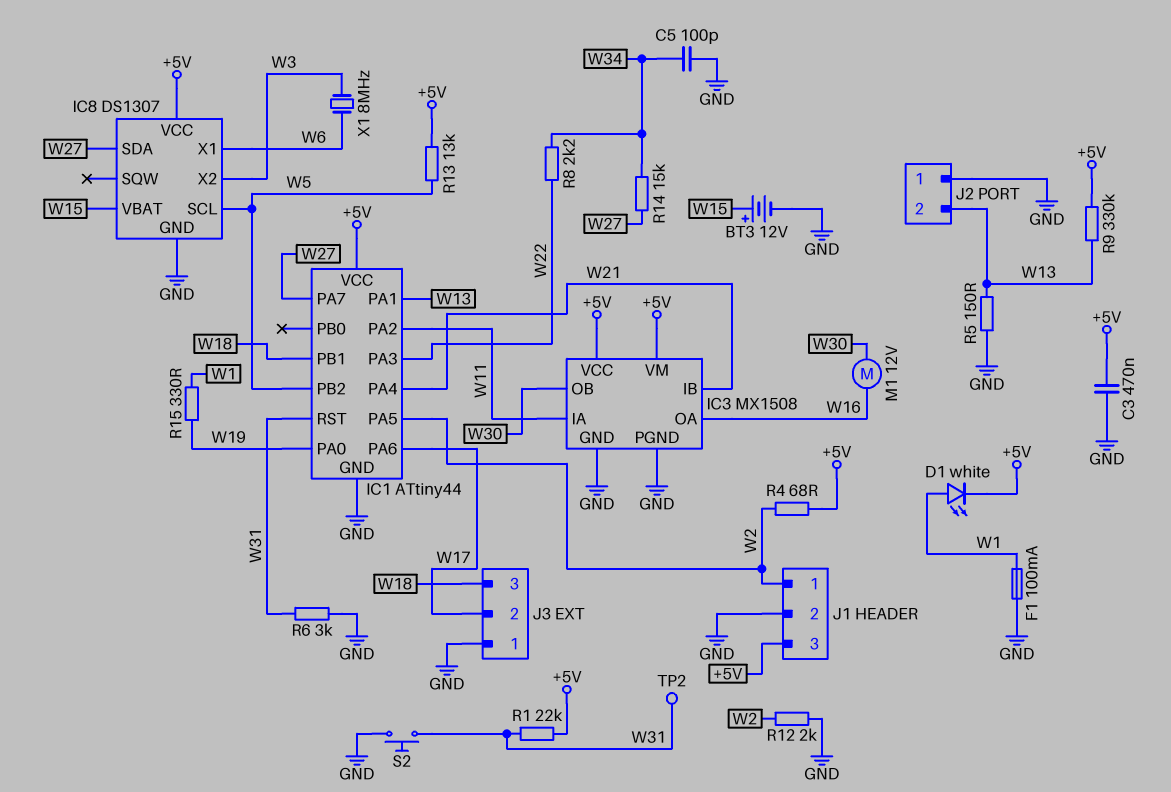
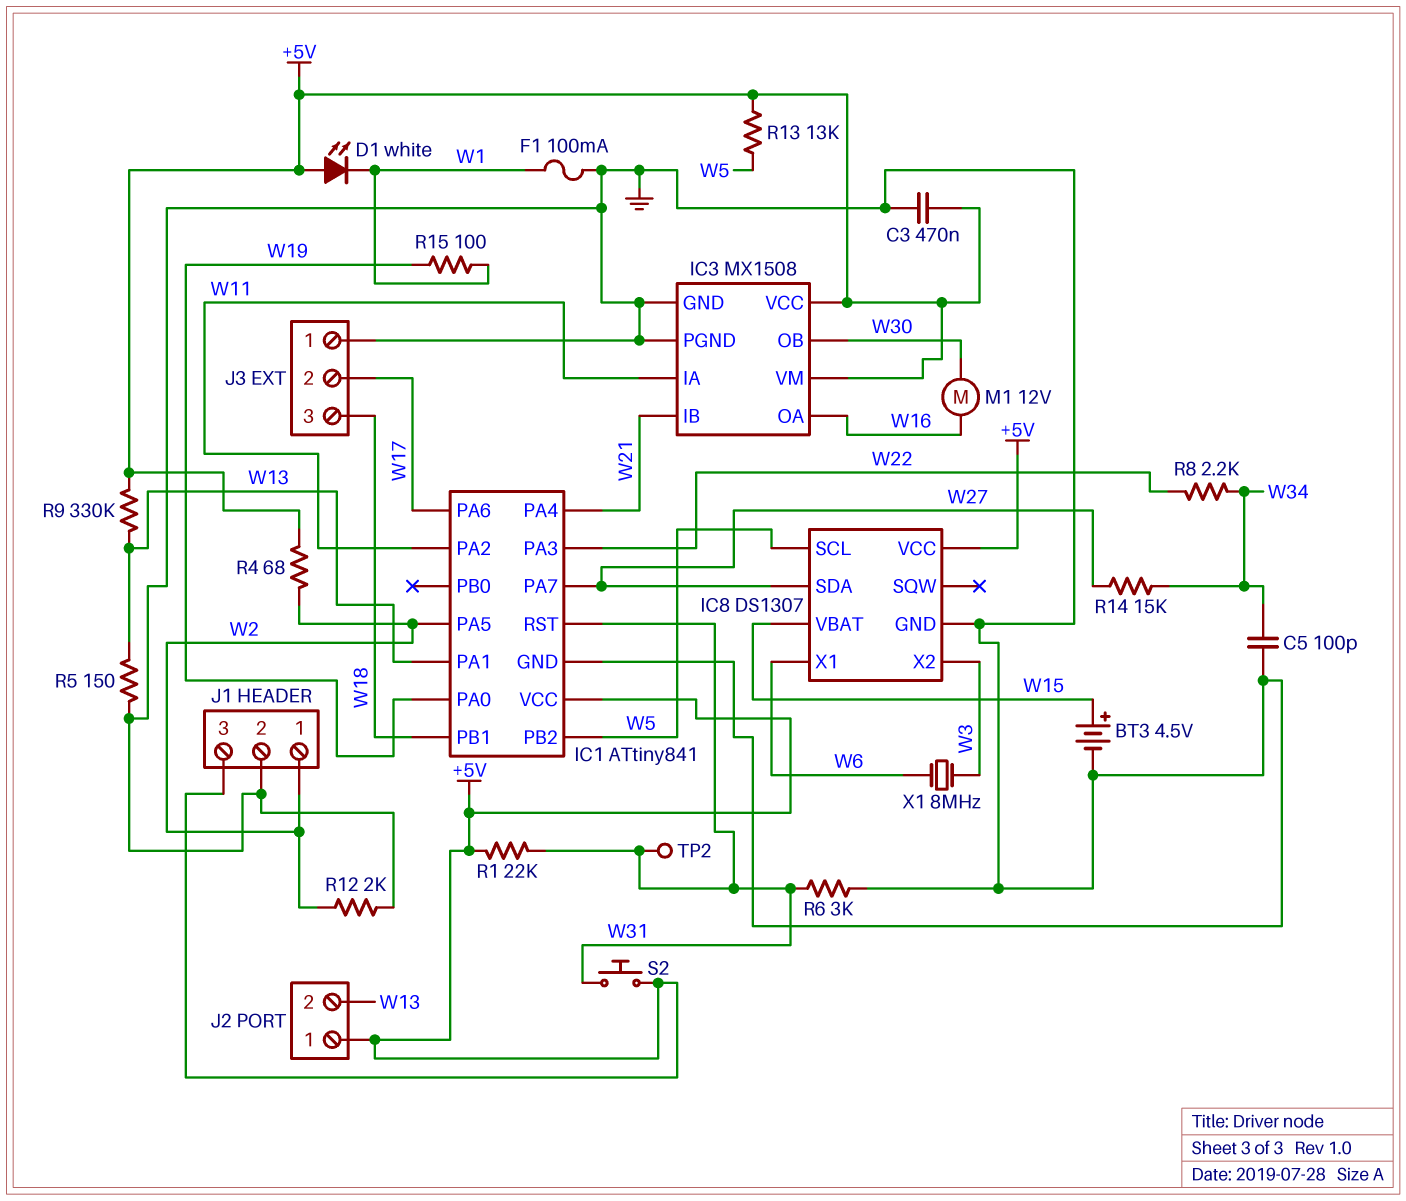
BT3: 12V (plus W15, minus GND) -> 4.5V (plus W15, minus GND)
D1: LED white (A W1, K +5V) -> LED white (A +5V, K W1)
IC1: ATtiny44 -> ATtiny841
J2 pin 1: GND -> +5V
R15: 330 (W1, W19) -> 100 (W1, W19)
S2: button (GND, W31) -> button (+5V, W31)

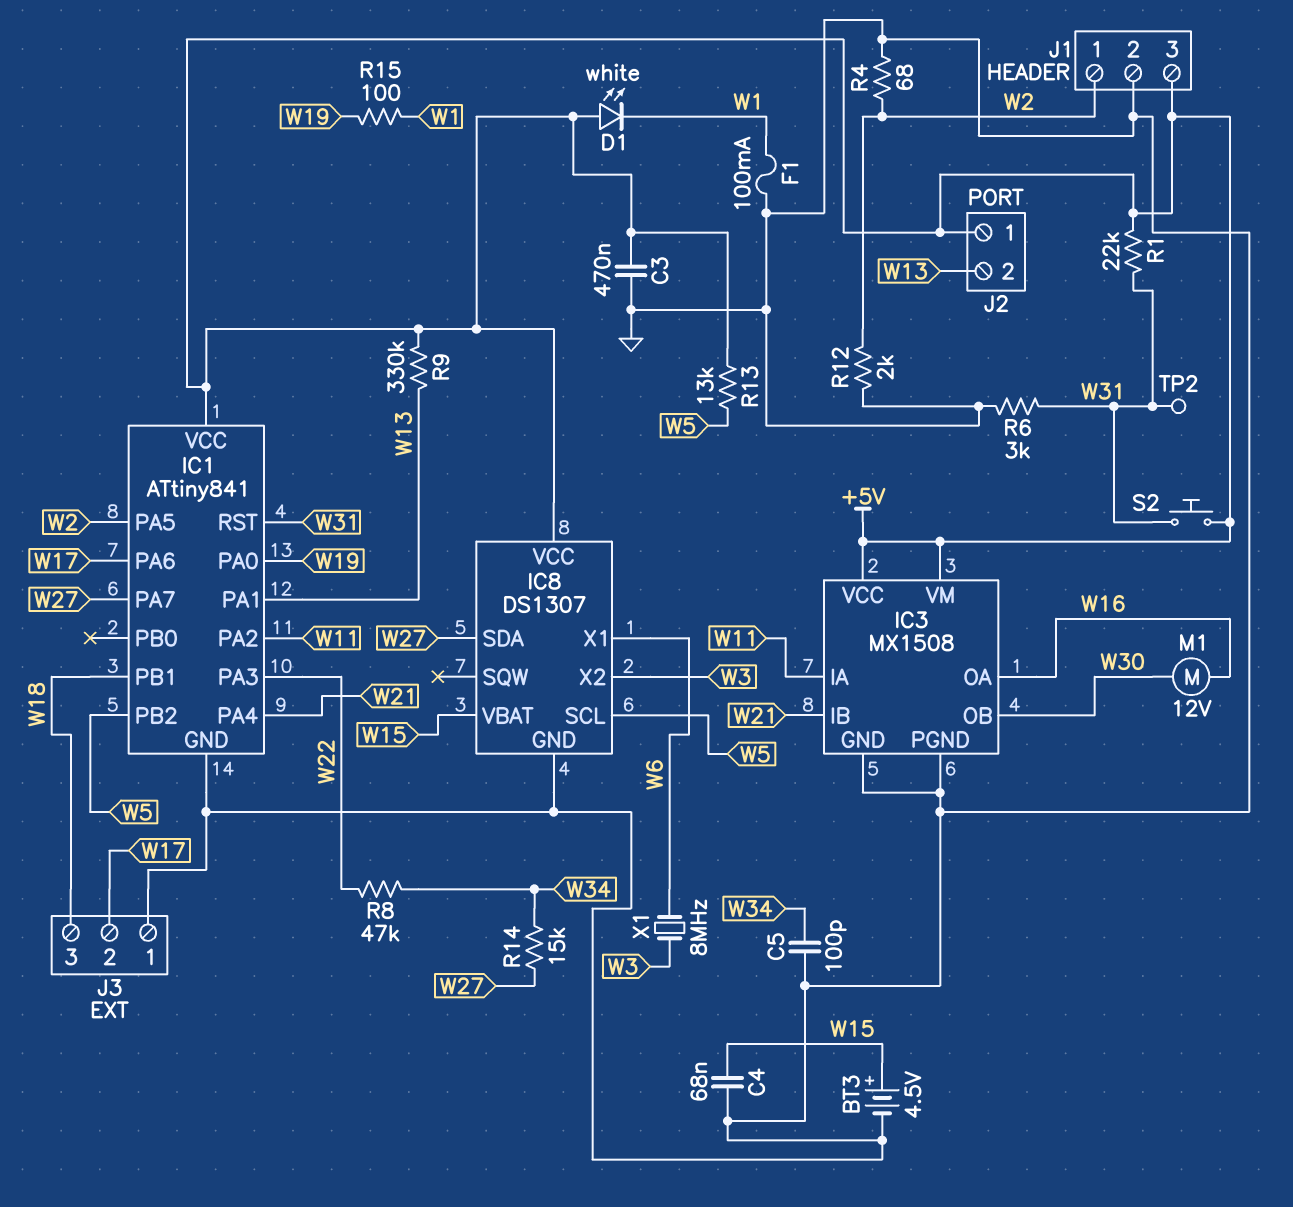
C4: none -> 68nF (GND, W15)
R4: 68 (+5V, W2) -> 68 (GND, W2)
R5: 150 (GND, W13) -> none
R8: 2.2k (W22, W34) -> 47k (W22, W34)

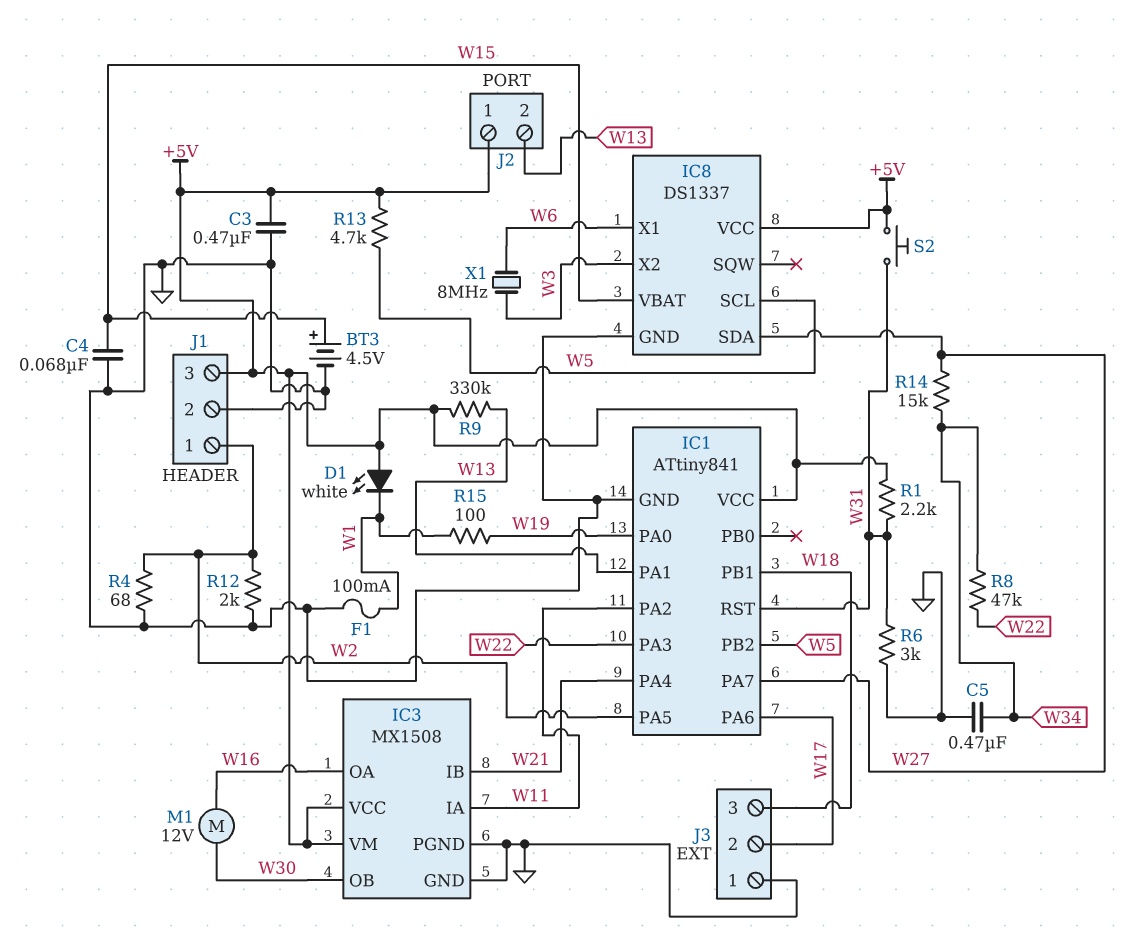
C5: 100pF (GND, W34) -> 470nF (GND, W34)
IC8: DS1307 -> DS1337
R1: 22k (+5V, W31) -> 2.2k (+5V, W31)
R13: 13k (+5V, W5) -> 4.7k (+5V, W5)
TP2: test point (W31) -> none

